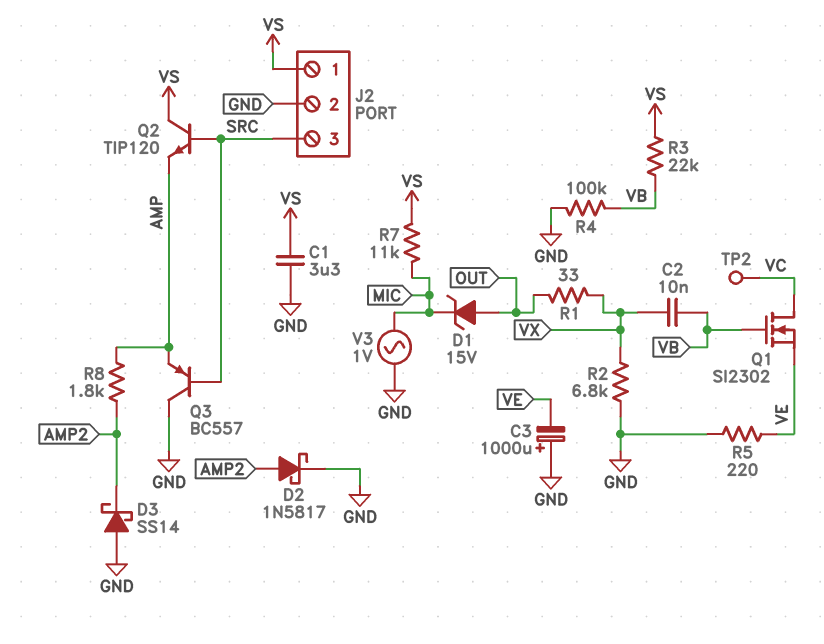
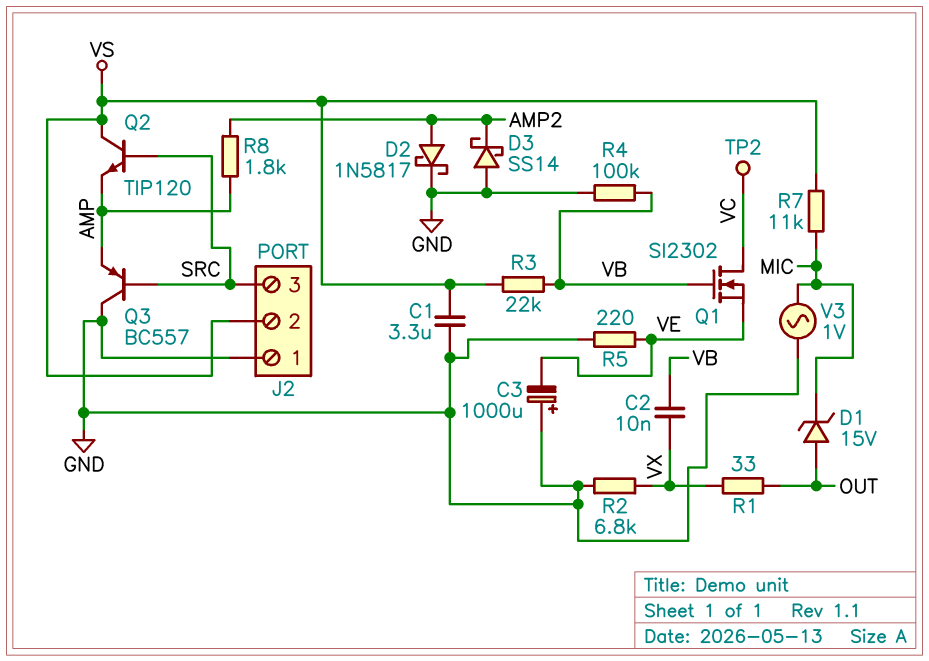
J2 pin 1: VS -> GND
J2 pin 2: GND -> VS

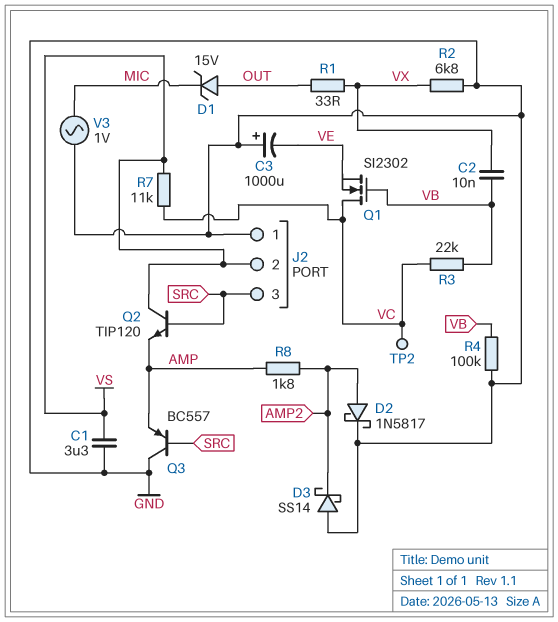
R3: 22k (VB, VS) -> 22k (VB, VC)
R5: 220 (GND, VE) -> none
R7: 11k (MIC, VS) -> 11k (VC, VS)

